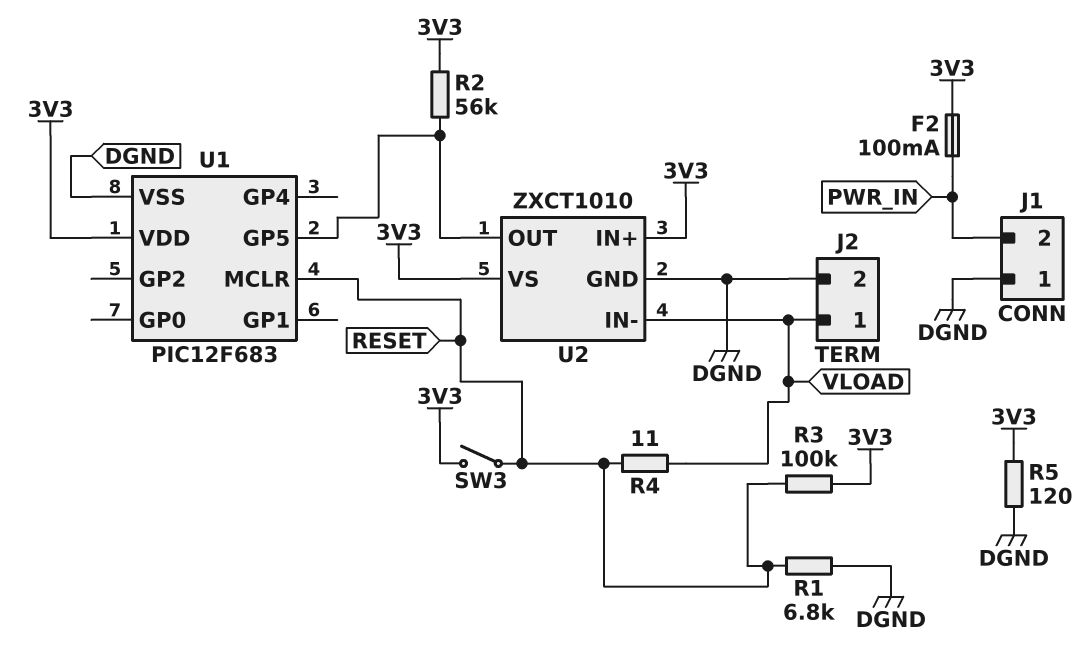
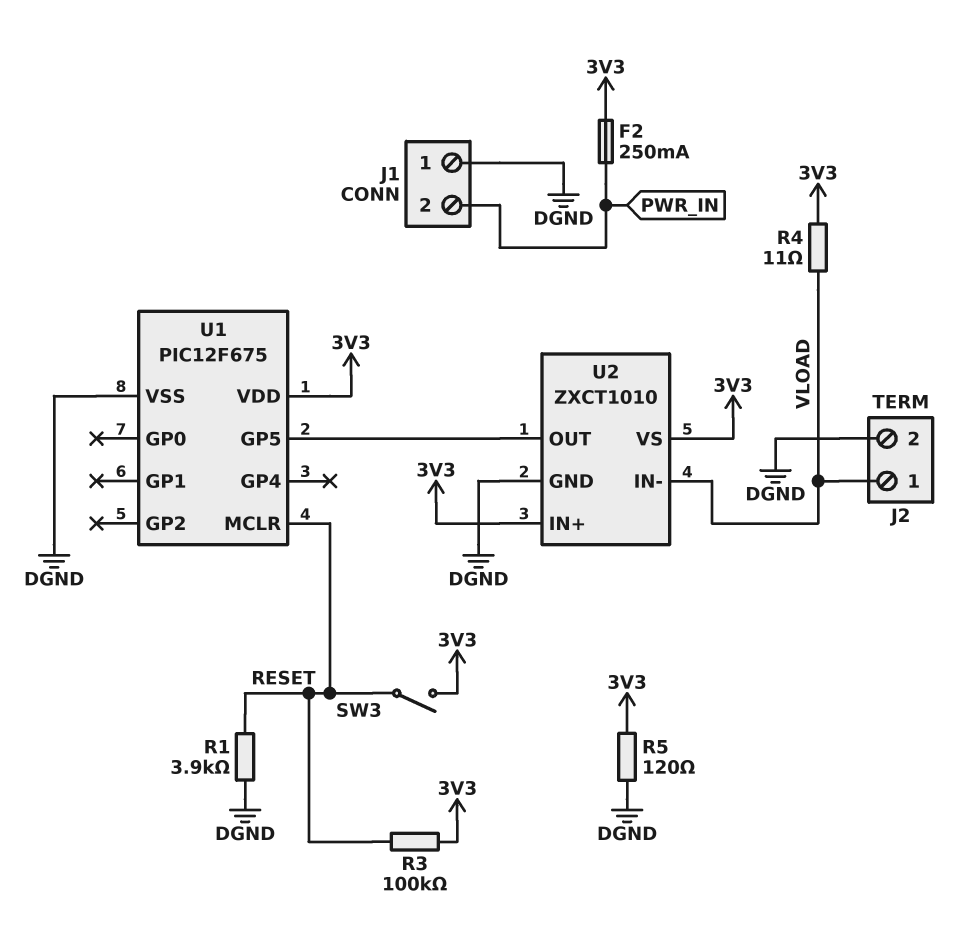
F2: 100mA (3V3, PWR_IN) -> 250mA (3V3, PWR_IN)
R1: 6.8k (DGND, RESET) -> 3.9k (DGND, RESET)
R2: 56k (3V3, U1/GP5) -> none
R4: 11 (RESET, VLOAD) -> 11 (3V3, VLOAD)
U1: PIC12F683 -> PIC12F675

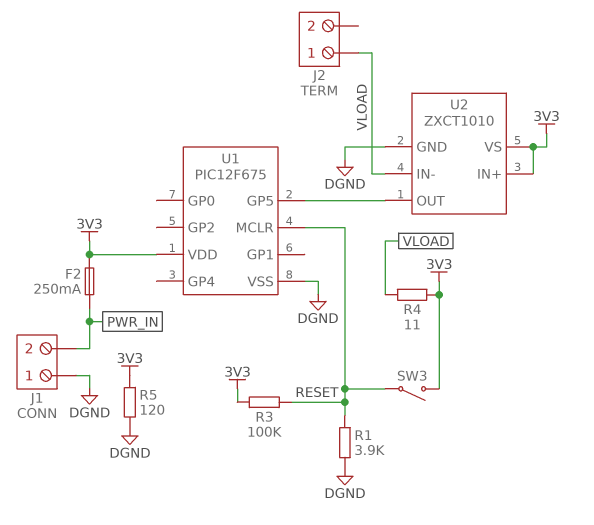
J2 pin 2: DGND -> none

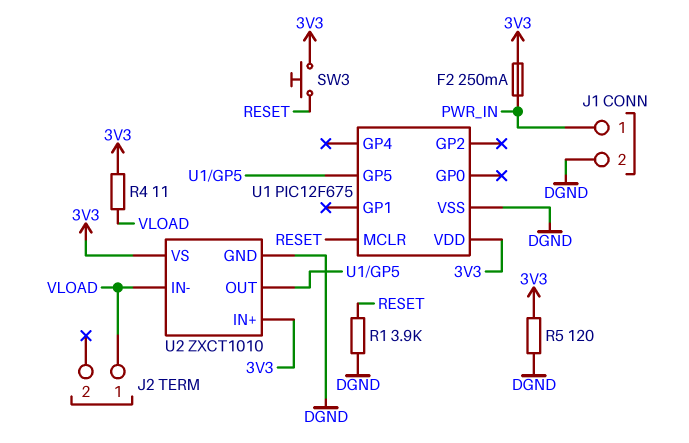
J1 pin 1: DGND -> PWR_IN
J1 pin 2: PWR_IN -> DGND
R3: 100k (3V3, RESET) -> none
SW3: switch (3V3, RESET) -> button (3V3, RESET)

